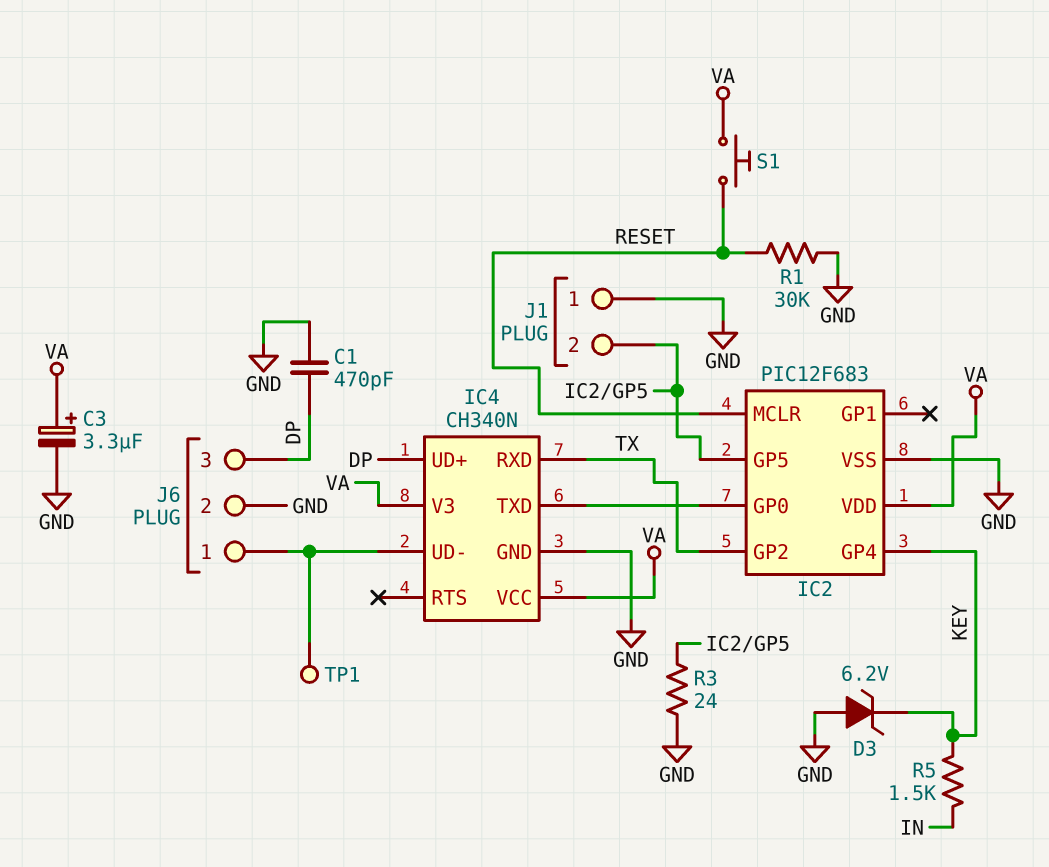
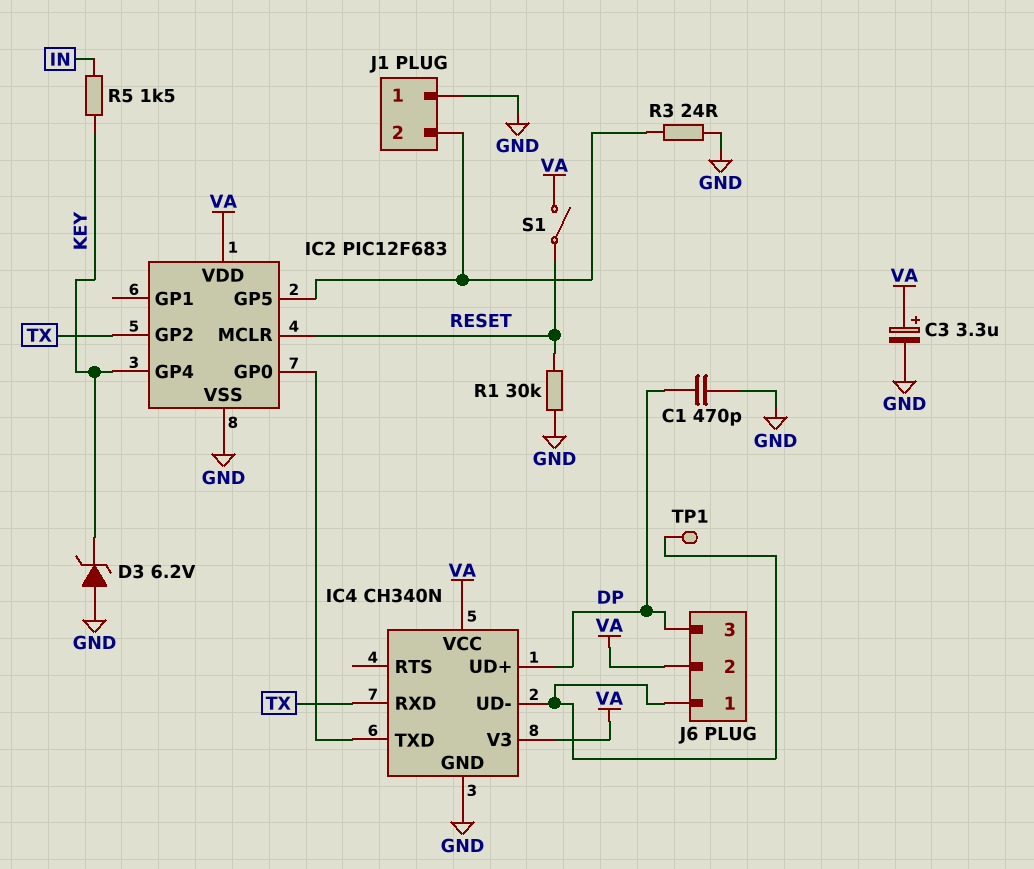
J6 pin 2: GND -> VA
S1: button (RESET, VA) -> switch (RESET, VA)

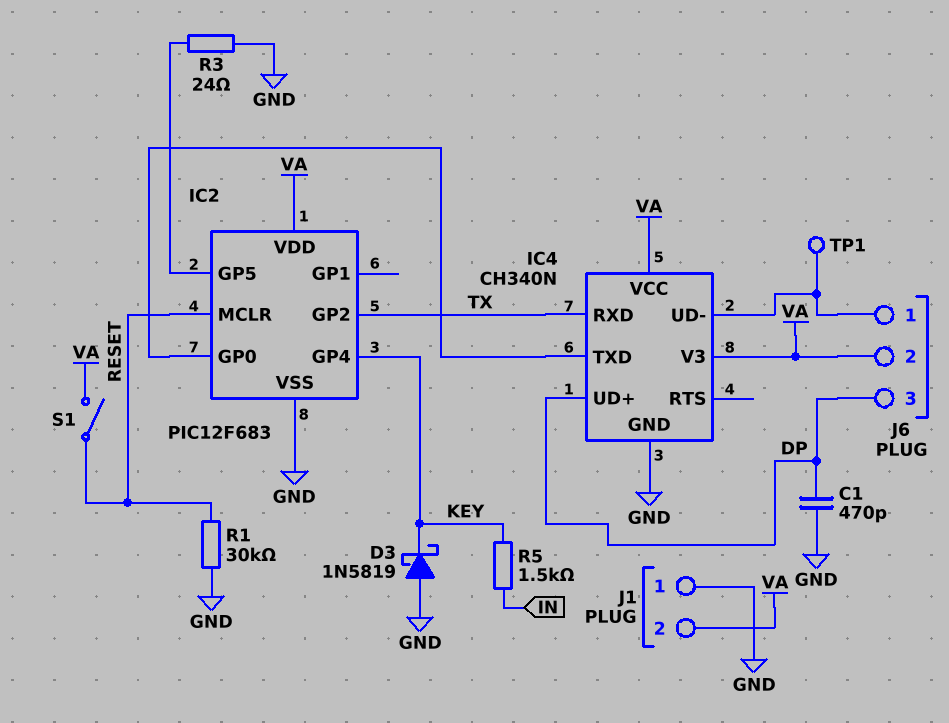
C3: 3.3uF (plus VA, minus GND) -> none
D3: zener 6.2V (A GND, K KEY) -> schottky 1N5819 (A GND, K KEY)
J1 pin 2: IC2/GP5 -> VA

